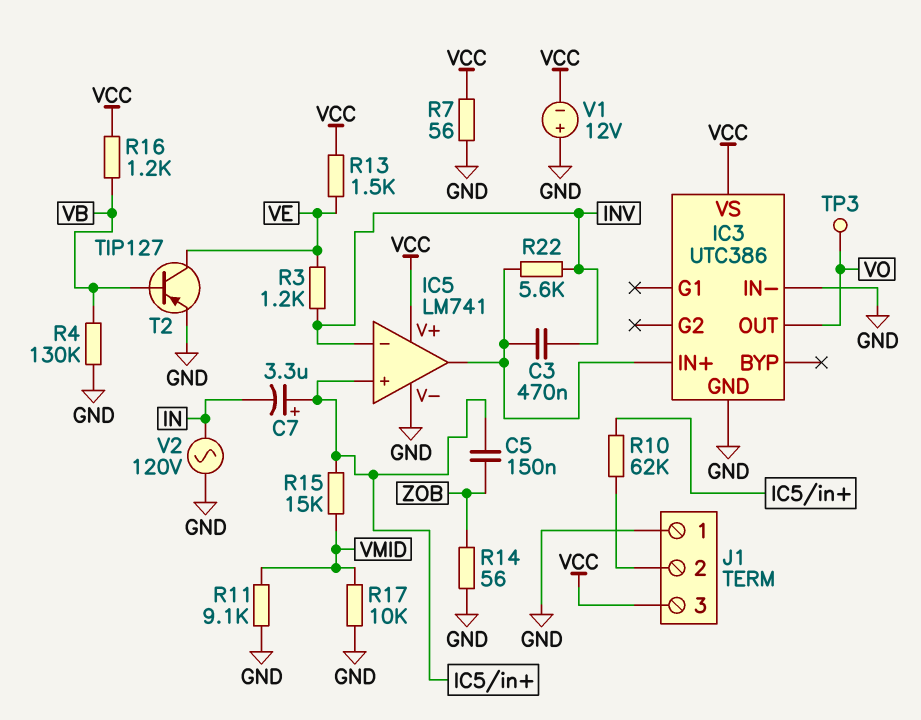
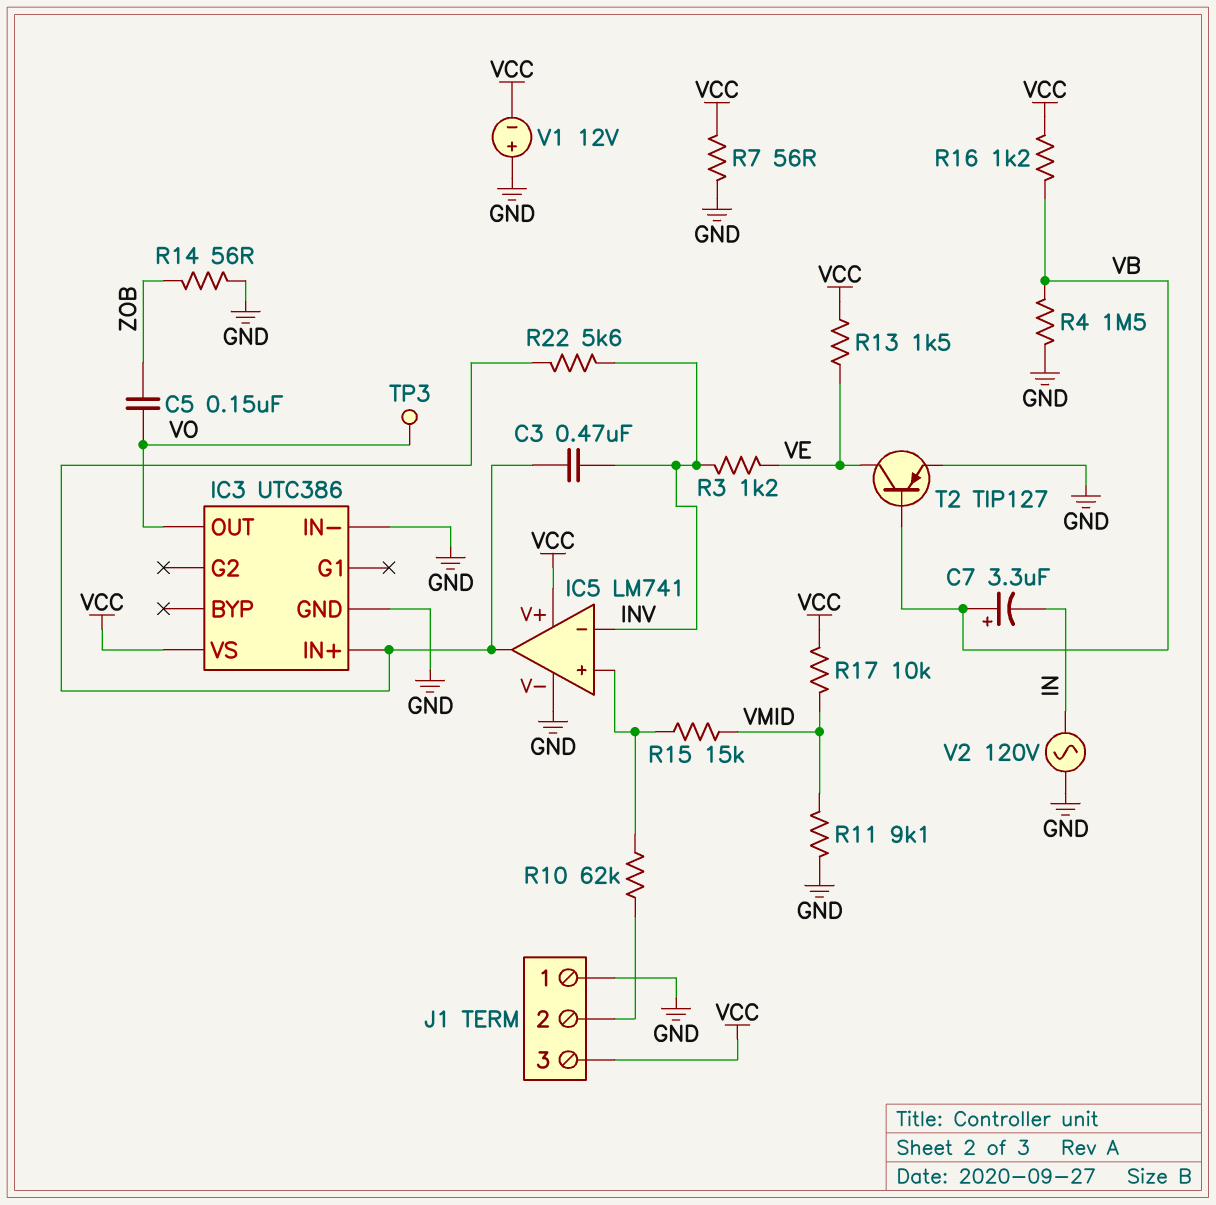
C5: 150nF (IC5/in+, ZOB) -> 150nF (VO, ZOB)
C7: 3.3uF (plus IC5/in+, minus IN) -> 3.3uF (plus VB, minus IN)
R4: 130k (GND, VB) -> 1.5M (GND, VB)
R17: 10k (GND, VMID) -> 10k (VCC, VMID)

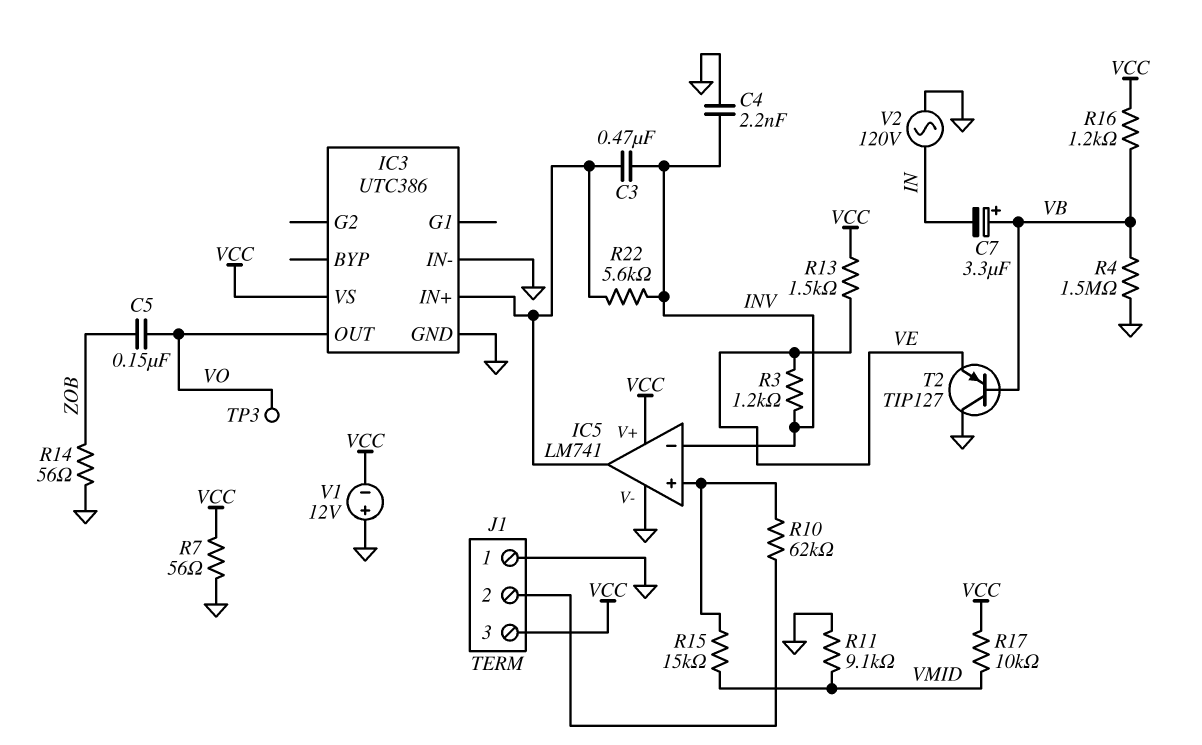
C4: none -> 2.2nF (GND, INV)
T2: PNP TIP127 (B VB, C VE, E GND) -> PNP TIP127 (B VB, C GND, E VE)

